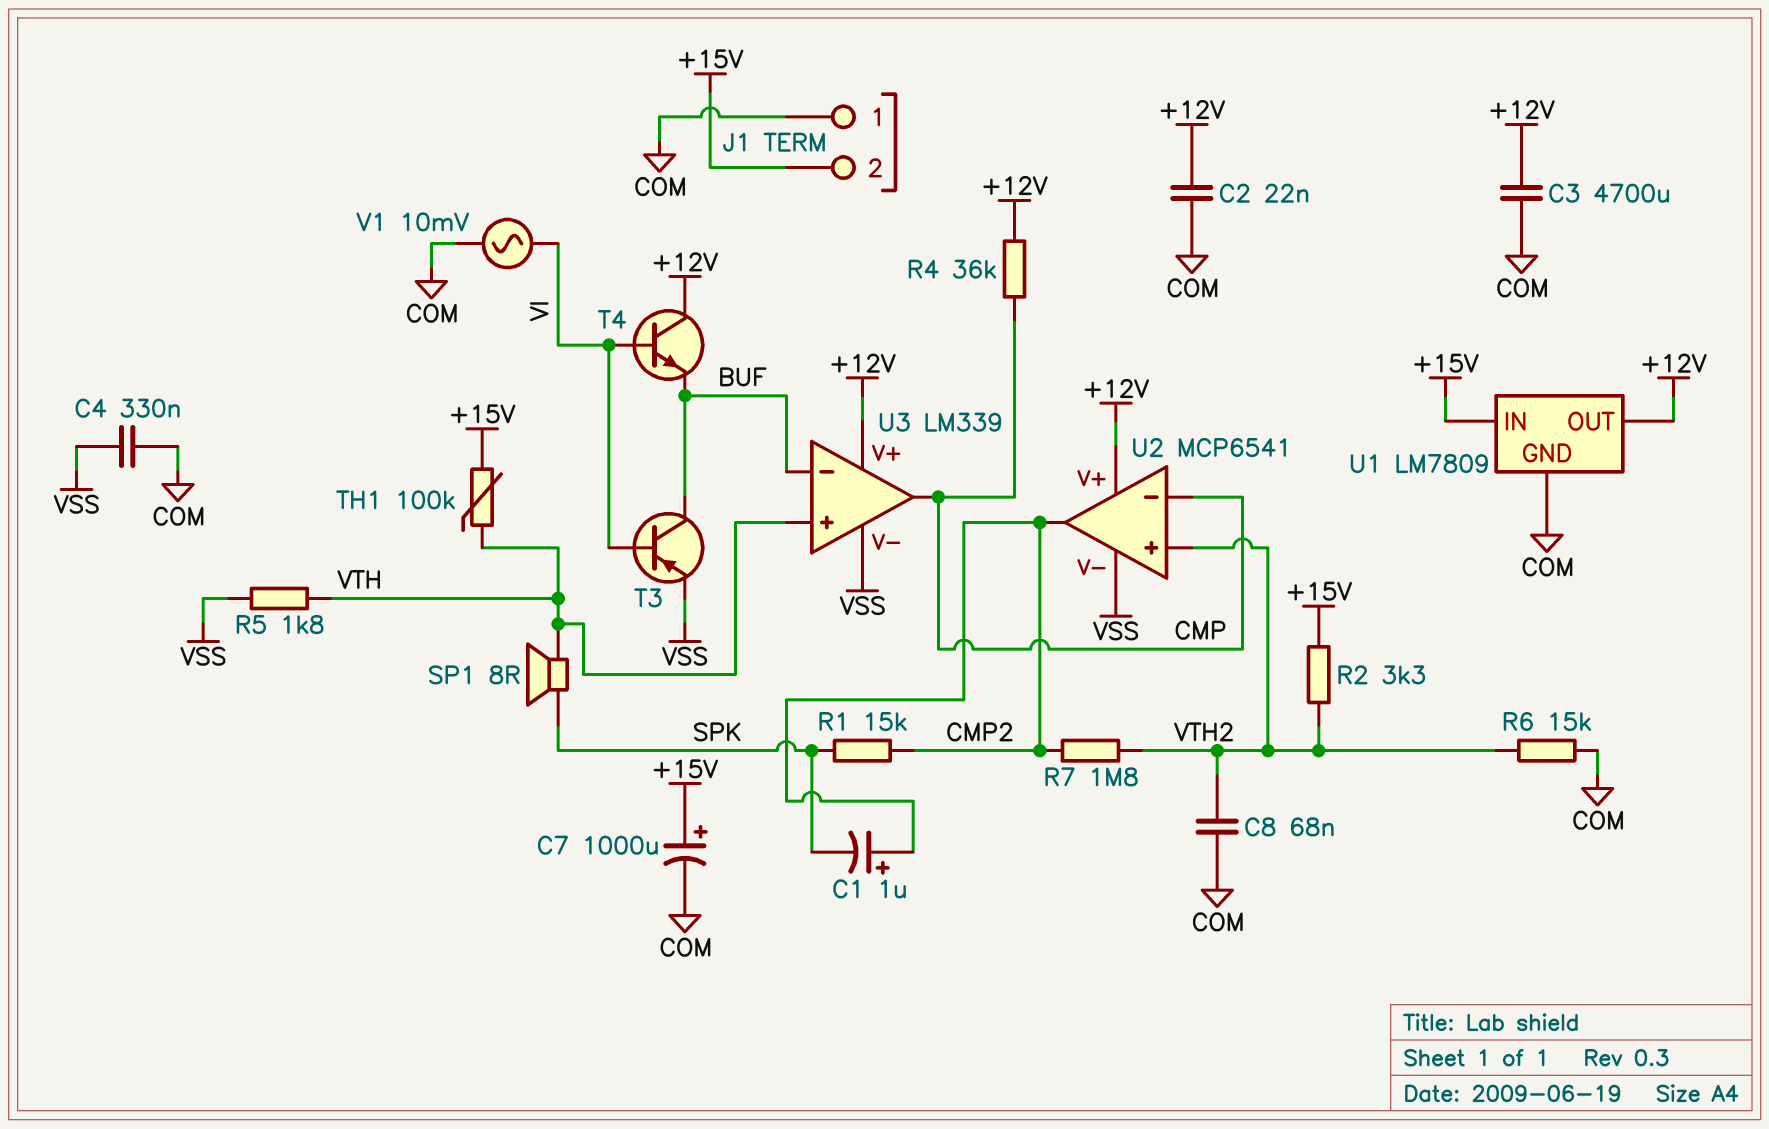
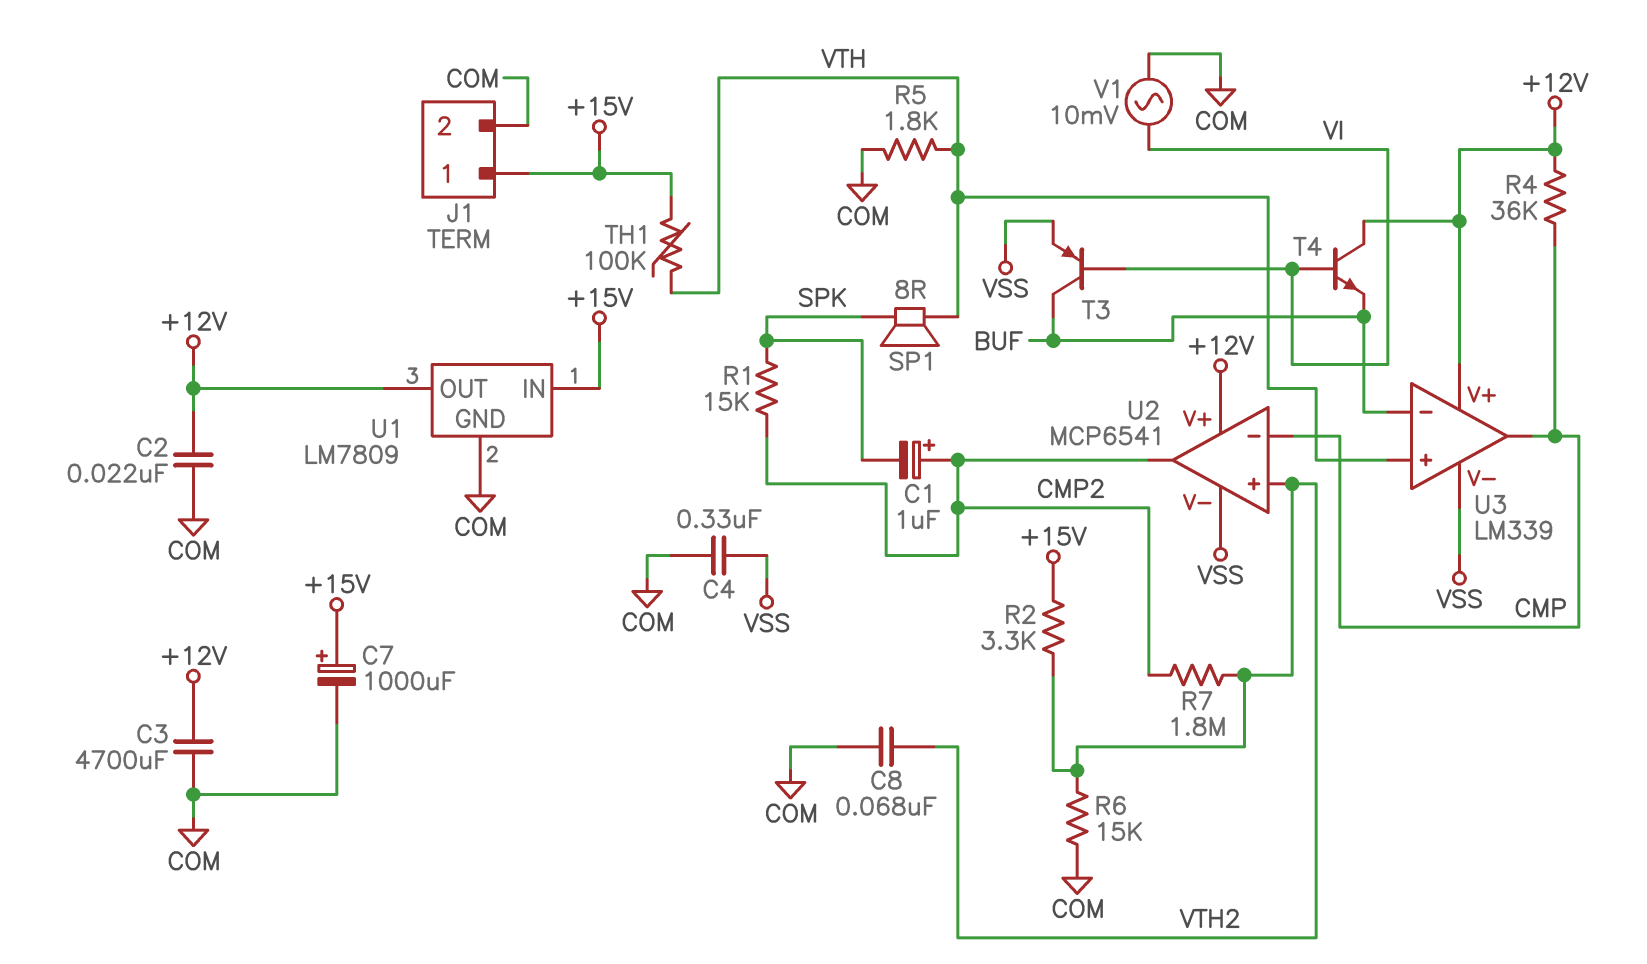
J1 pin 1: COM -> +15V
J1 pin 2: +15V -> COM
R5: 1.8k (VSS, VTH) -> 1.8k (COM, VTH)

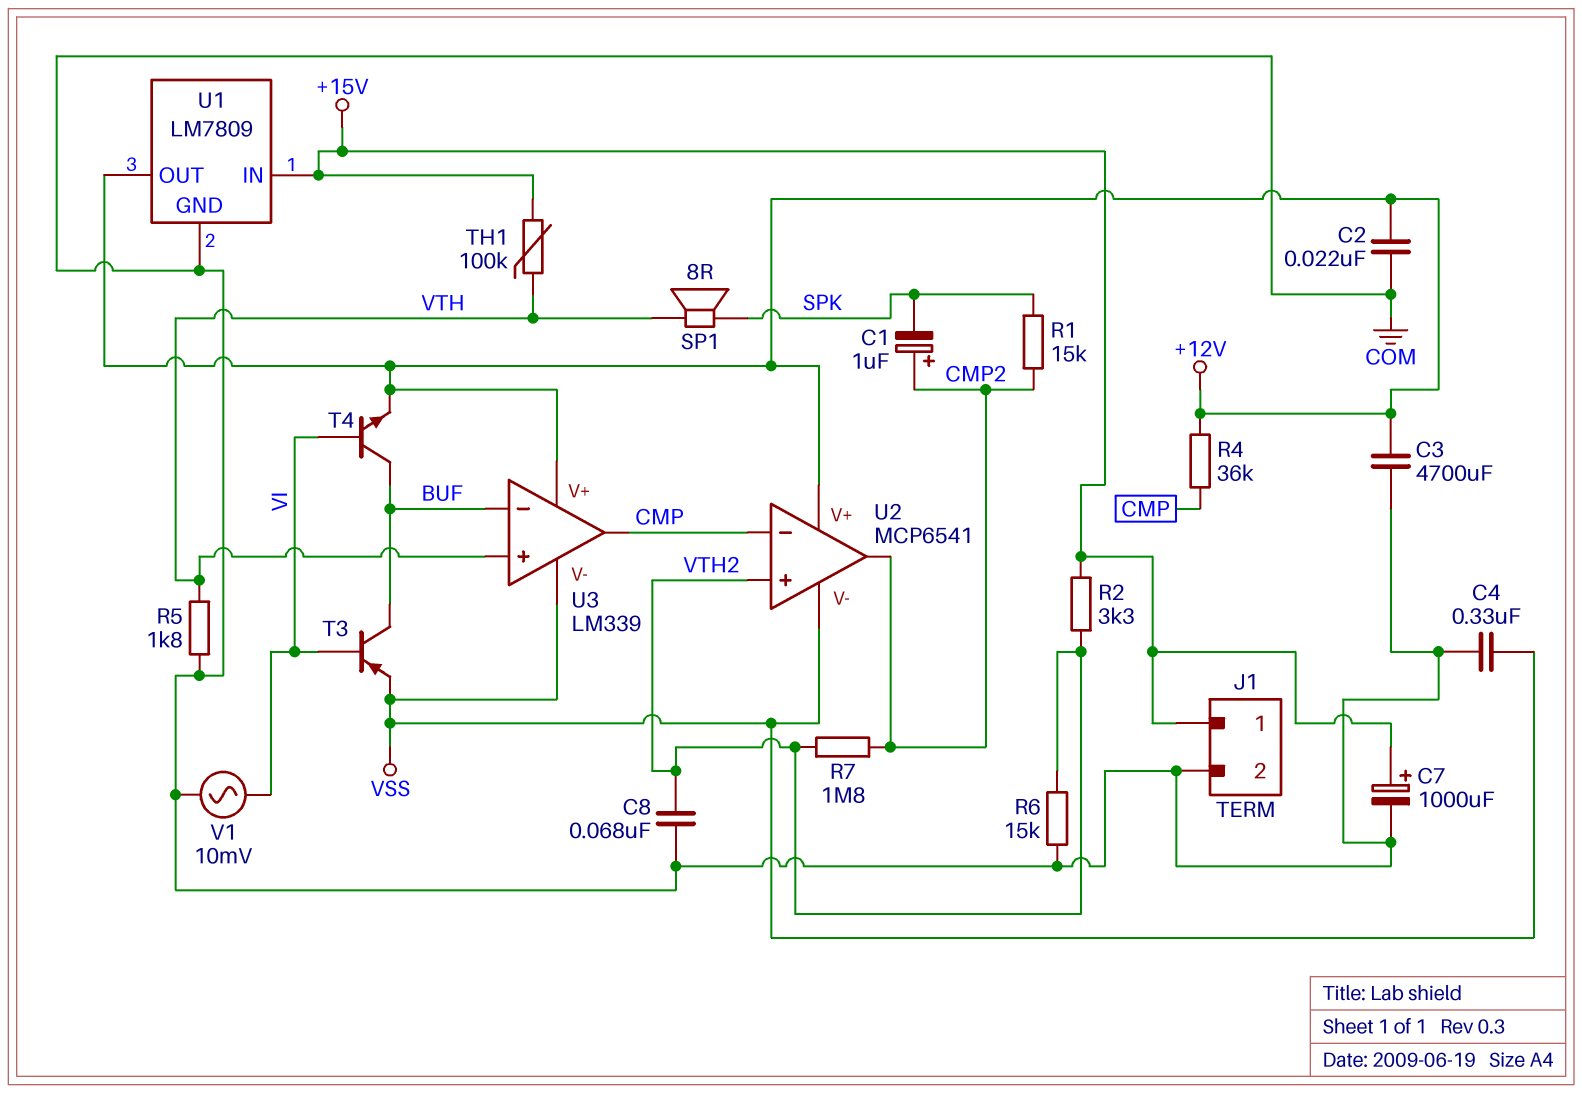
T4: NPN (B VI, C +12V, E BUF) -> NPN (B VI, C BUF, E +12V)

